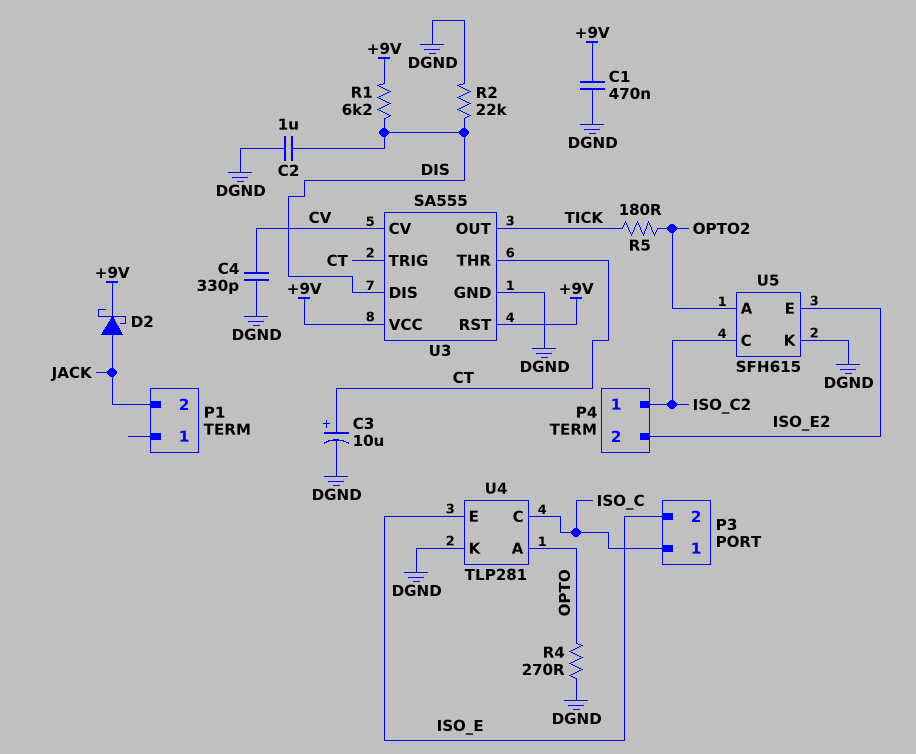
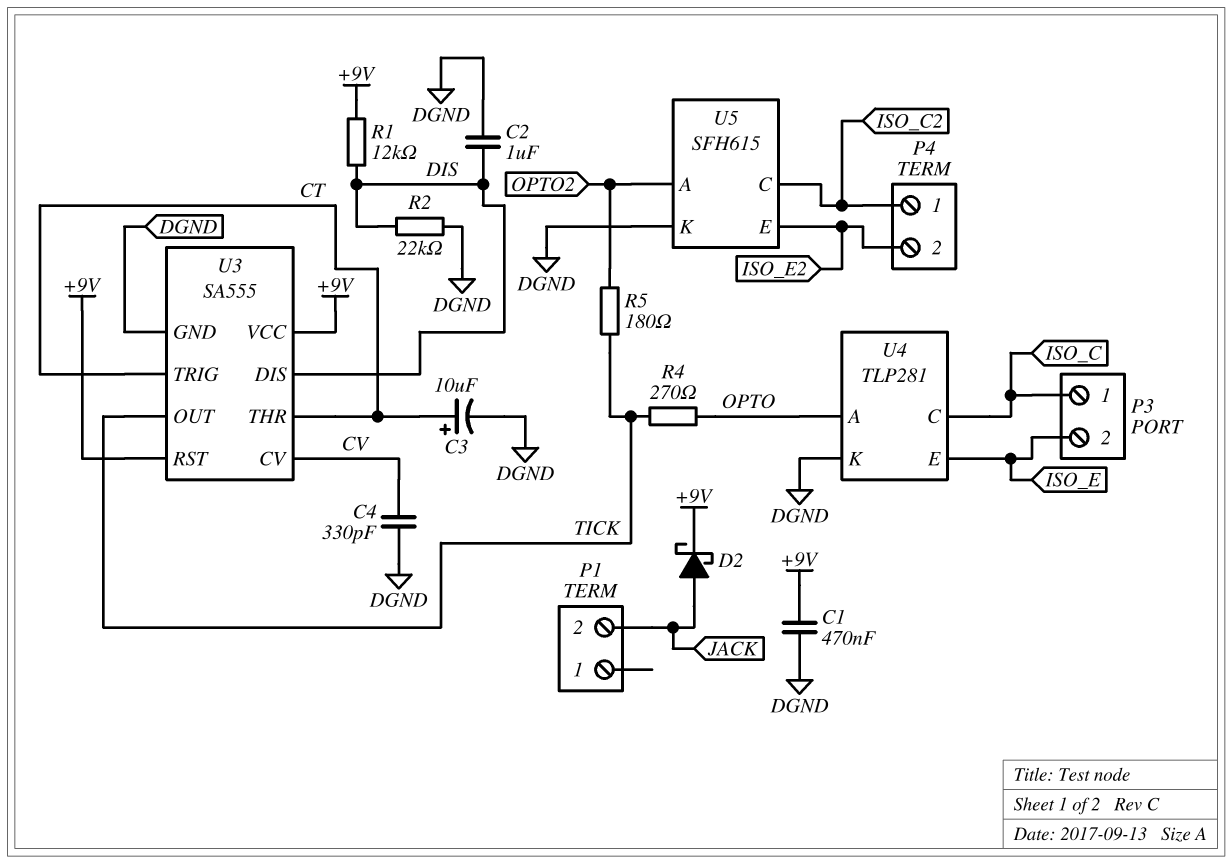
R1: 6.2k (+9V, DIS) -> 12k (+9V, DIS)
R4: 270 (DGND, OPTO) -> 270 (OPTO, TICK)

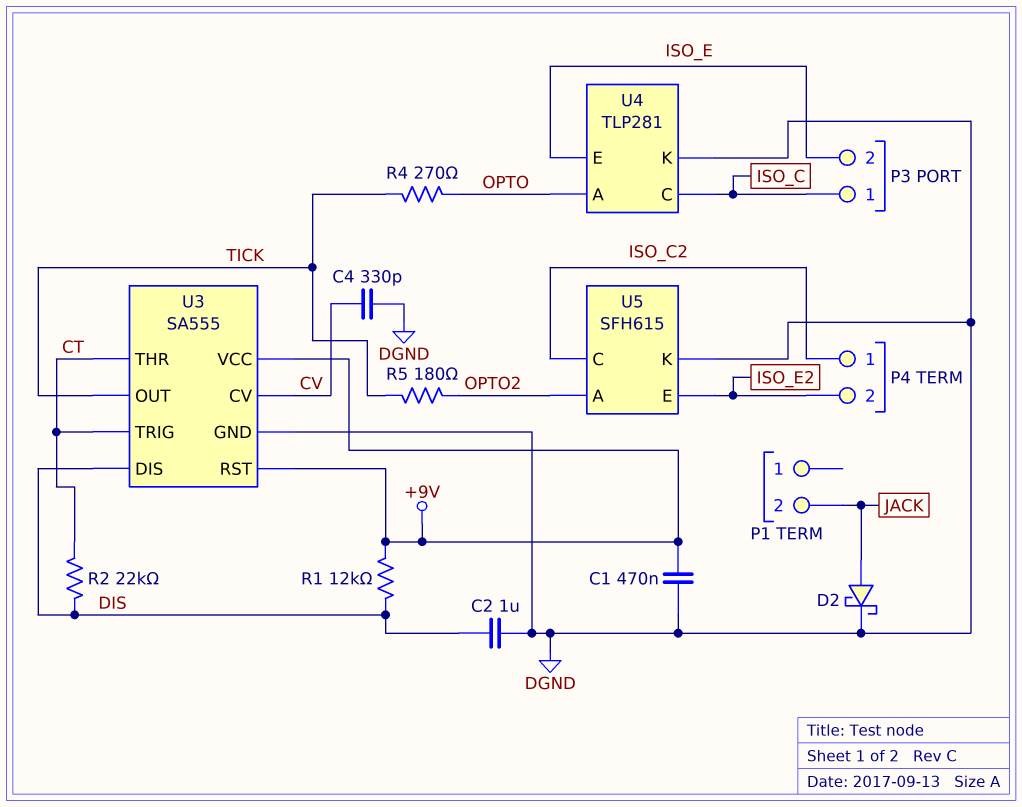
C3: 10uF (plus CT, minus DGND) -> none
D2: schottky (A JACK, K +9V) -> schottky (A JACK, K DGND)
R2: 22k (DGND, DIS) -> 22k (CT, DIS)

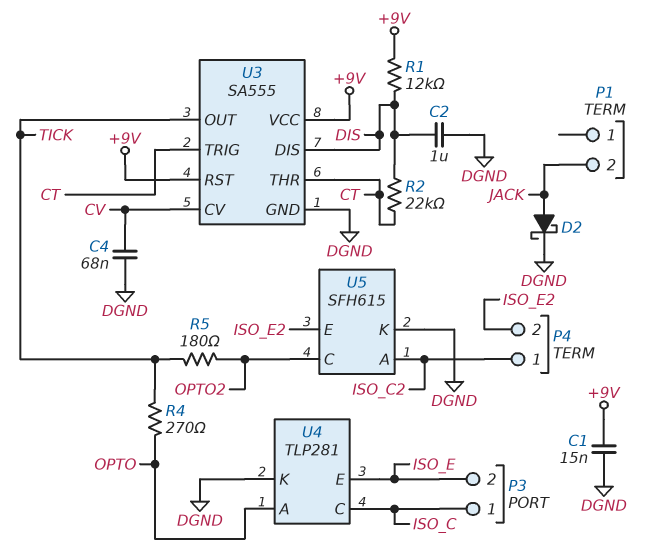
C1: 470nF (+9V, DGND) -> 15nF (+9V, DGND)
C4: 330pF (CV, DGND) -> 68nF (CV, DGND)
U5 pin A: OPTO2 -> ISO_C2
U5 pin C: ISO_C2 -> OPTO2

